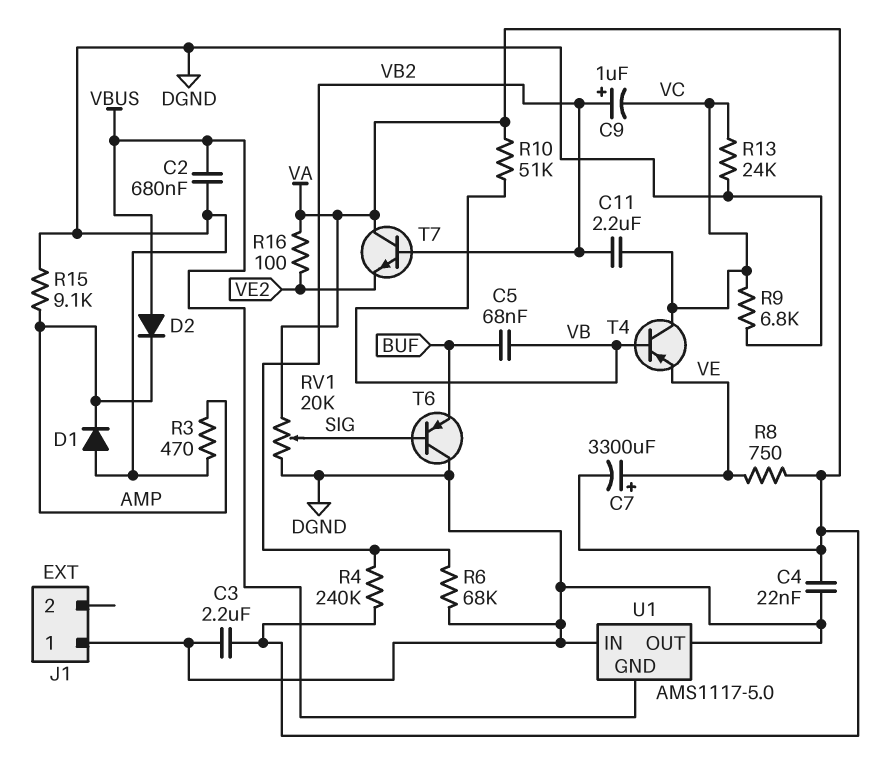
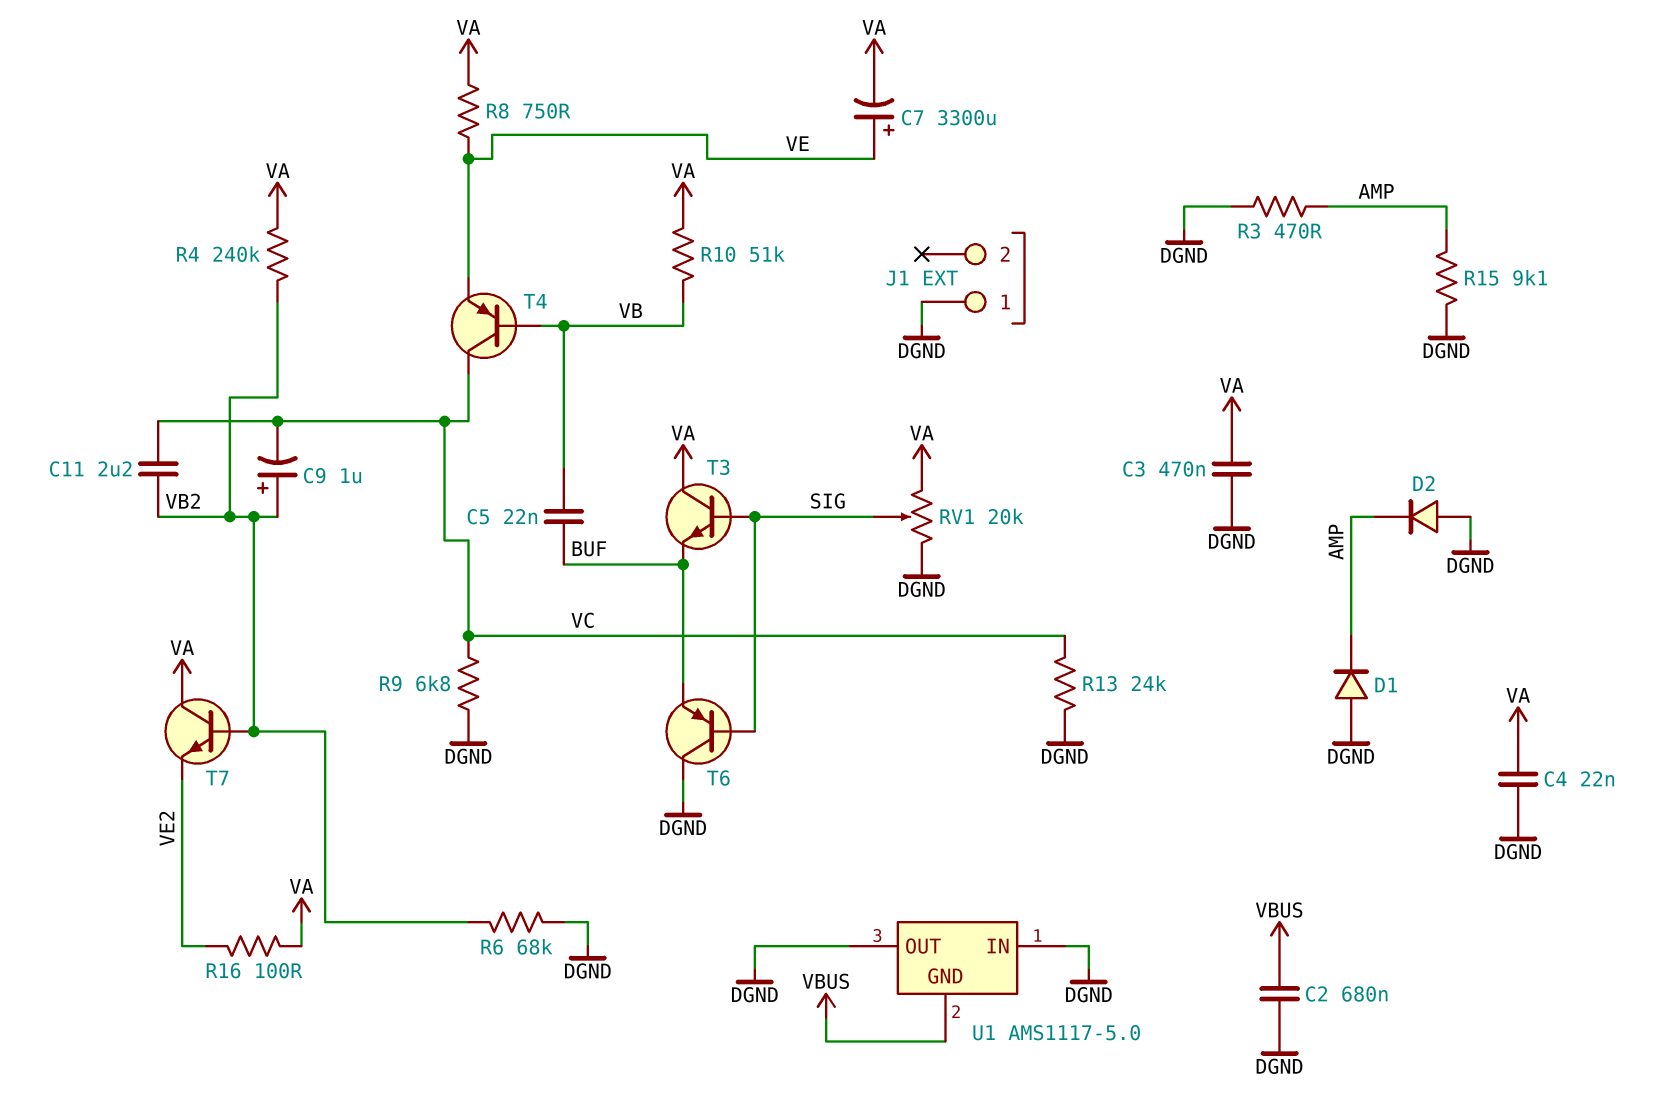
C3: 2.2uF (DGND, VA) -> 470nF (DGND, VA)
C5: 68nF (BUF, VB) -> 22nF (BUF, VB)
D2: diode (A VBUS, K AMP) -> diode (A DGND, K AMP)
T3: none -> NPN (B SIG, C VA, E BUF)

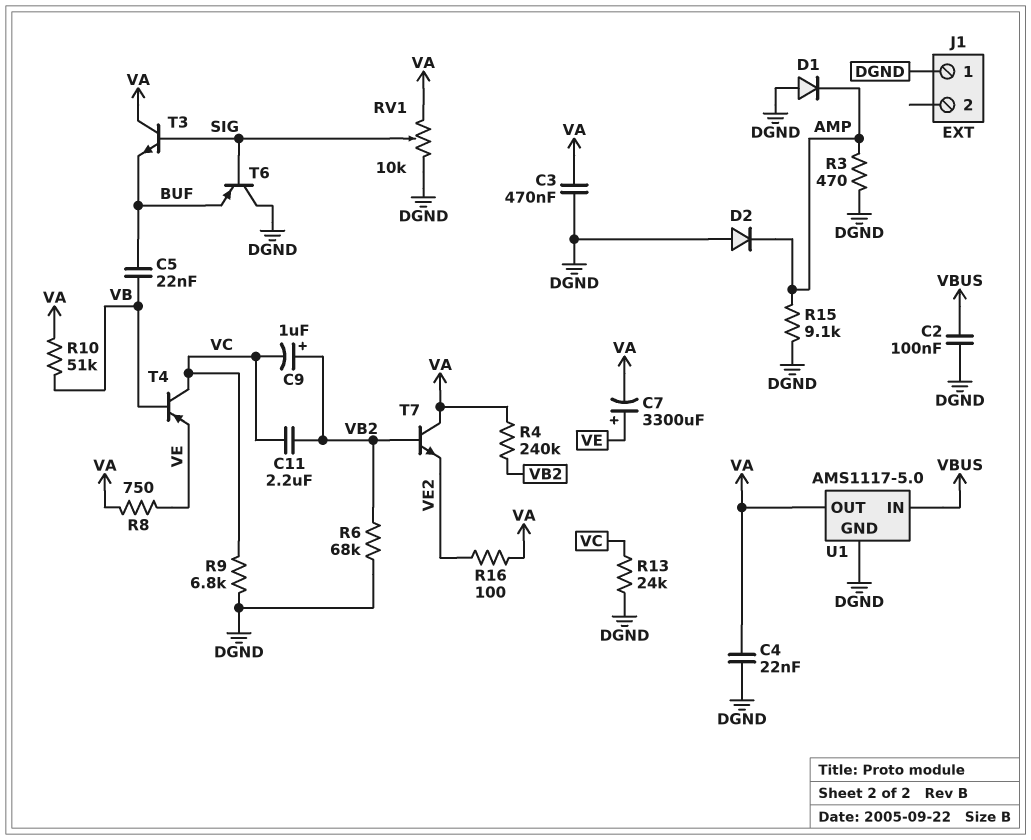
C2: 680nF (DGND, VBUS) -> 100nF (DGND, VBUS)
RV1: 20k (DGND, VA, wiper SIG) -> 10k (DGND, VA, wiper SIG)
U1 pin GND: VBUS -> DGND
U1 pin IN: DGND -> VBUS
U1 pin OUT: DGND -> VA

